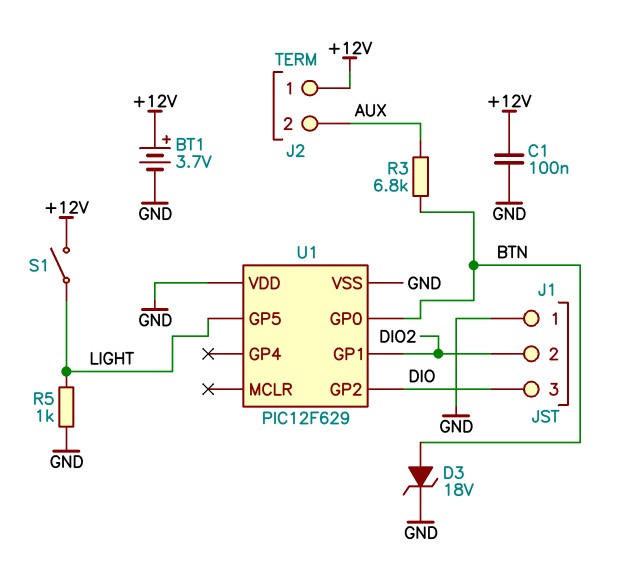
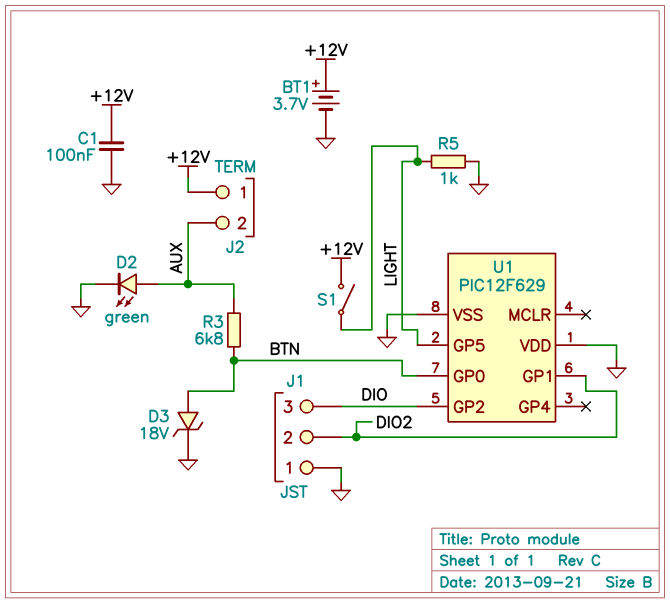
D2: none -> LED green (A AUX, K GND)

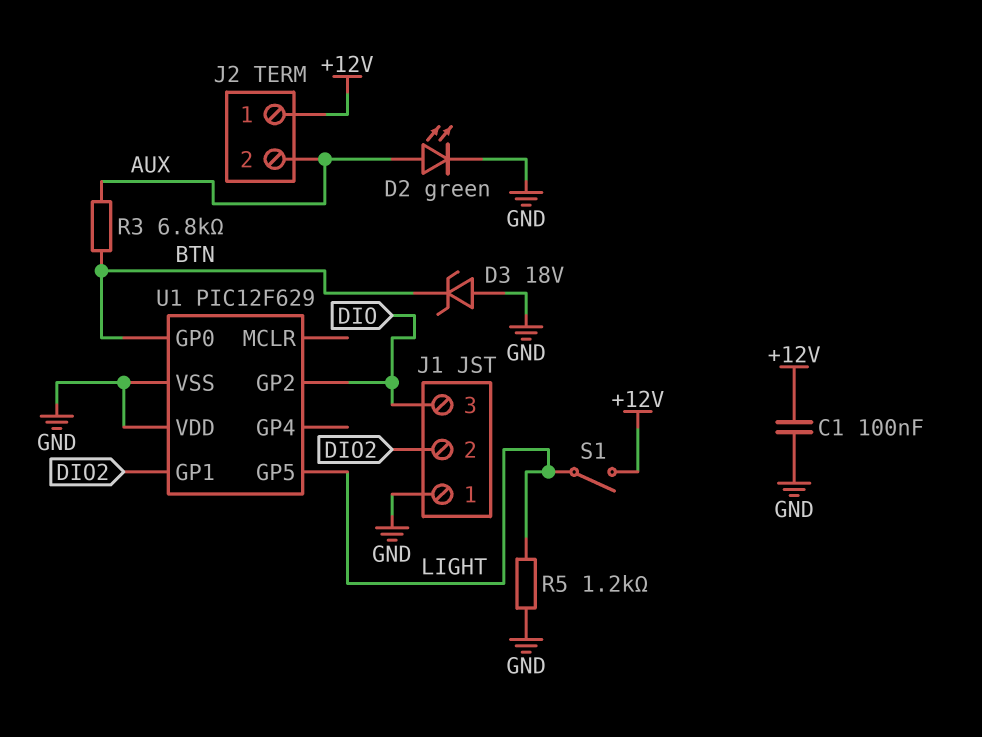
BT1: 3.7V (plus +12V, minus GND) -> none
D3: zener 18V (A BTN, K GND) -> zener 18V (A GND, K BTN)
R5: 1k (GND, LIGHT) -> 1.2k (GND, LIGHT)

